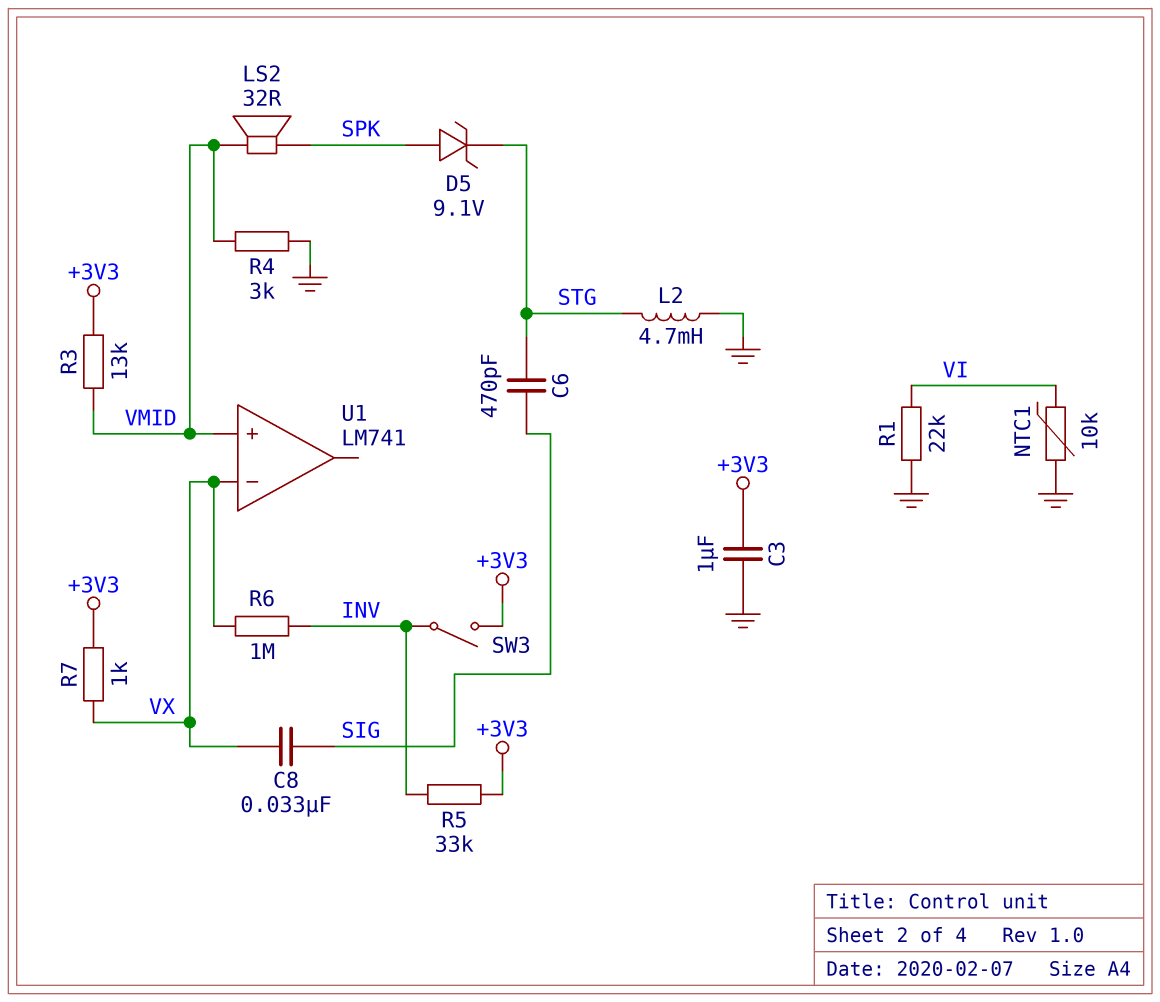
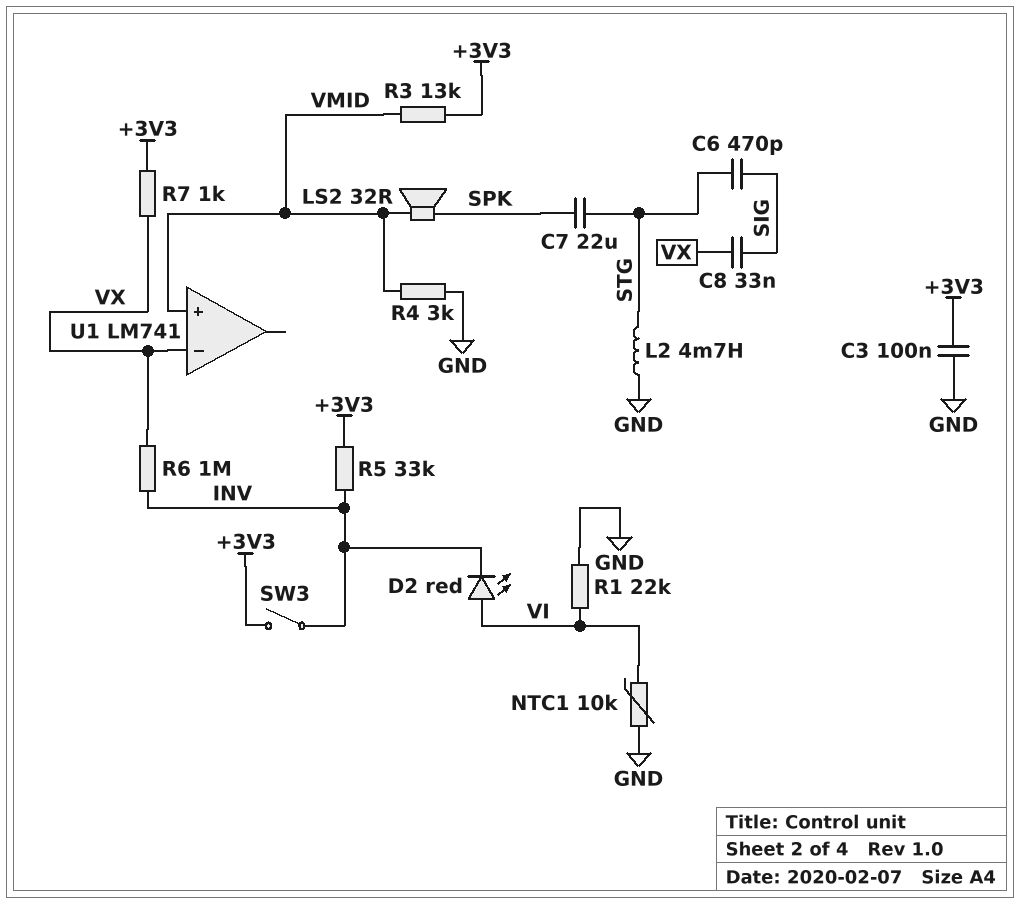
C3: 1uF (+3V3, GND) -> 100nF (+3V3, GND)
C7: none -> 22uF (SPK, STG)
D2: none -> LED red (A VI, K INV)
D5: zener 9.1V (A SPK, K STG) -> none

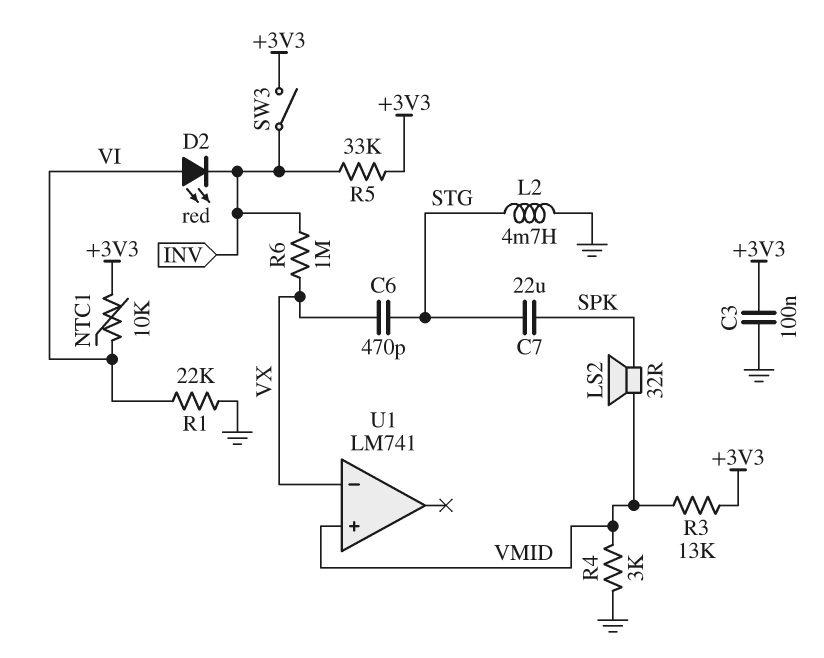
C6: 470pF (SIG, STG) -> 470pF (STG, VX)
C8: 33nF (SIG, VX) -> none
NTC1: 10k (GND, VI) -> 10k (+3V3, VI)
R7: 1k (+3V3, VX) -> none

